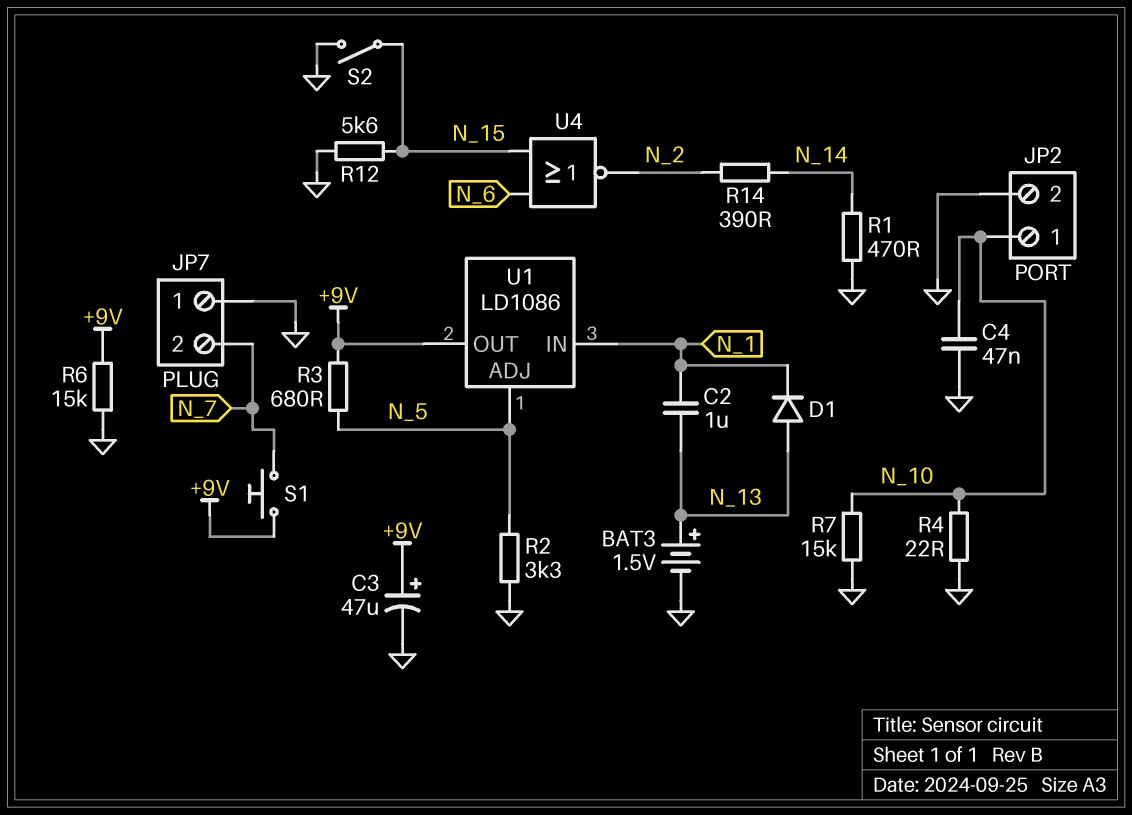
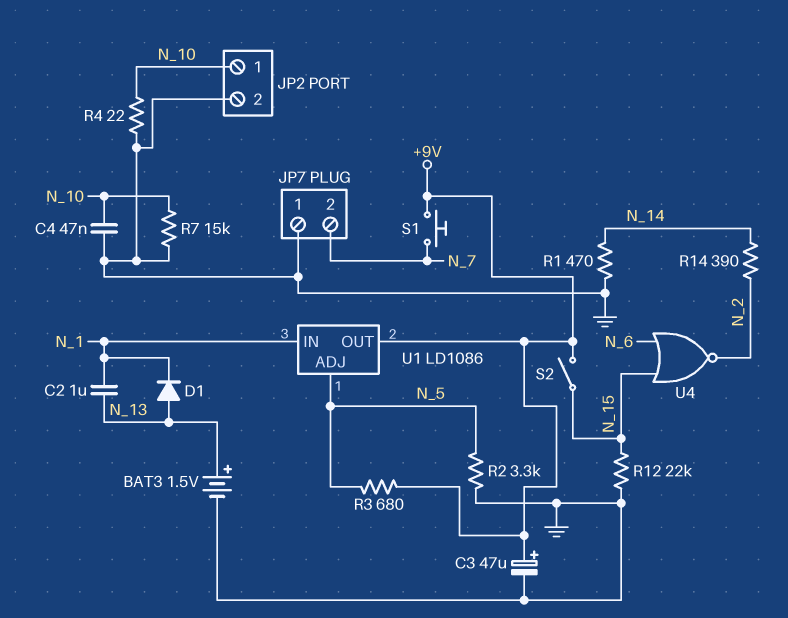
R6: 15k (+9V, GND) -> none
R12: 5.6k (GND, N_15) -> 22k (GND, N_15)
S2: switch (GND, N_15) -> switch (+9V, N_15)

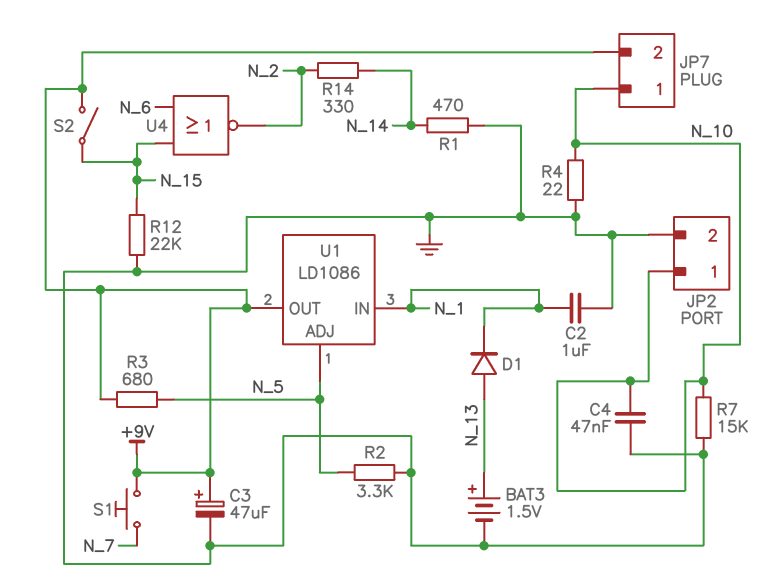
C2: 1uF (N_1, N_13) -> 1uF (GND, N_1)
JP7 pin 1: GND -> N_10
JP7 pin 2: N_7 -> +9V
R14: 390 (N_2, N_14) -> 330 (N_2, N_14)

